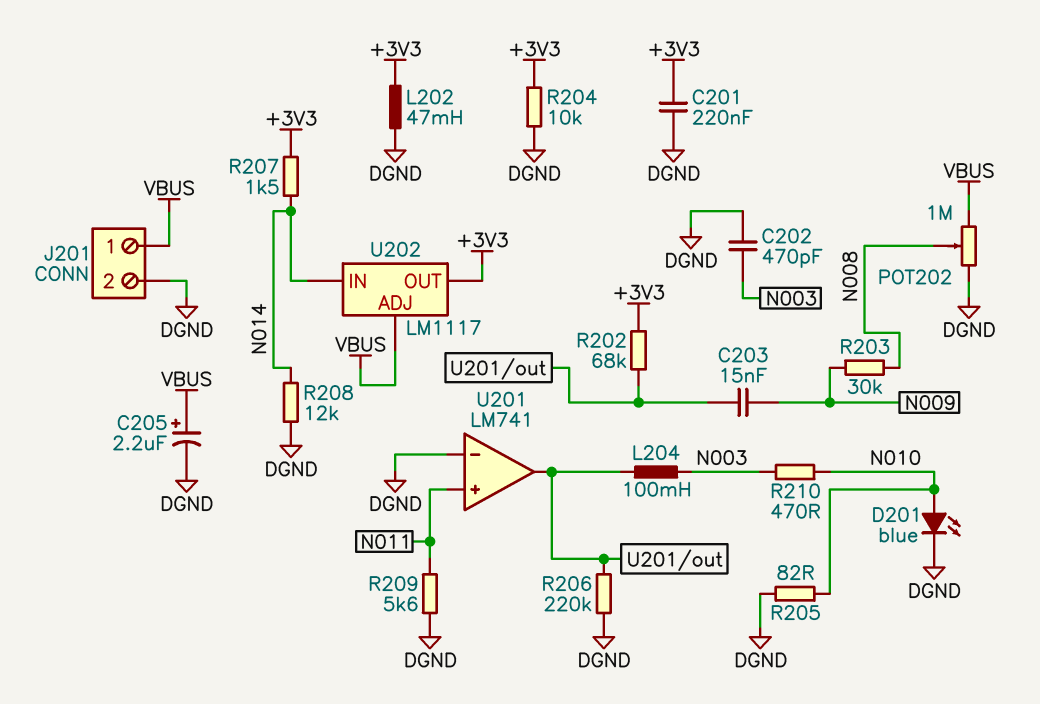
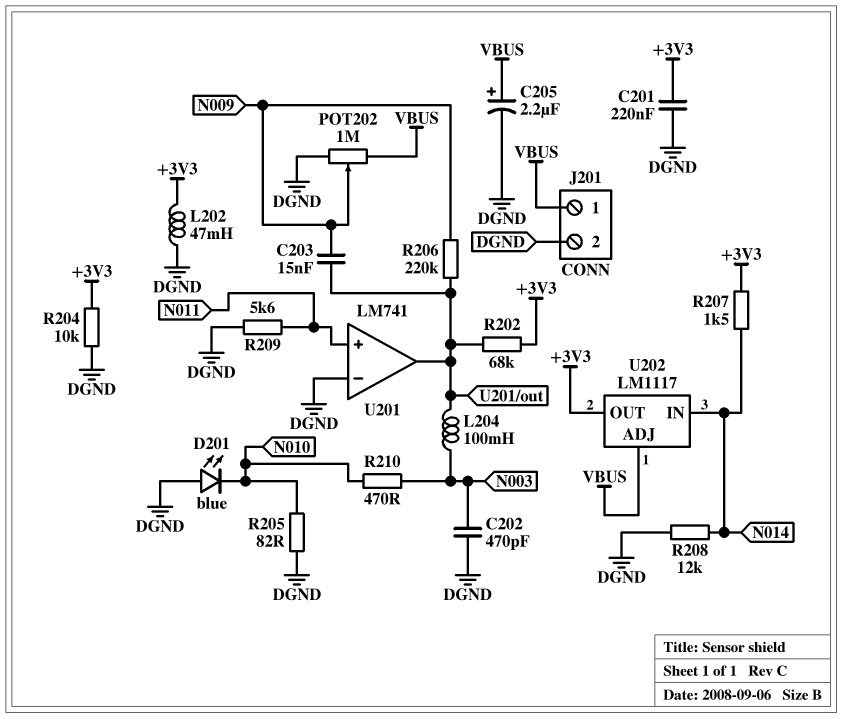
D201: LED blue (A N010, K DGND) -> LED blue (A DGND, K N010)
POT202: 1M (DGND, VBUS, wiper N008) -> 1M (DGND, VBUS, wiper N009)
R203: 30k (N008, N009) -> none
R206: 220k (DGND, U201/out) -> 220k (N009, U201/out)

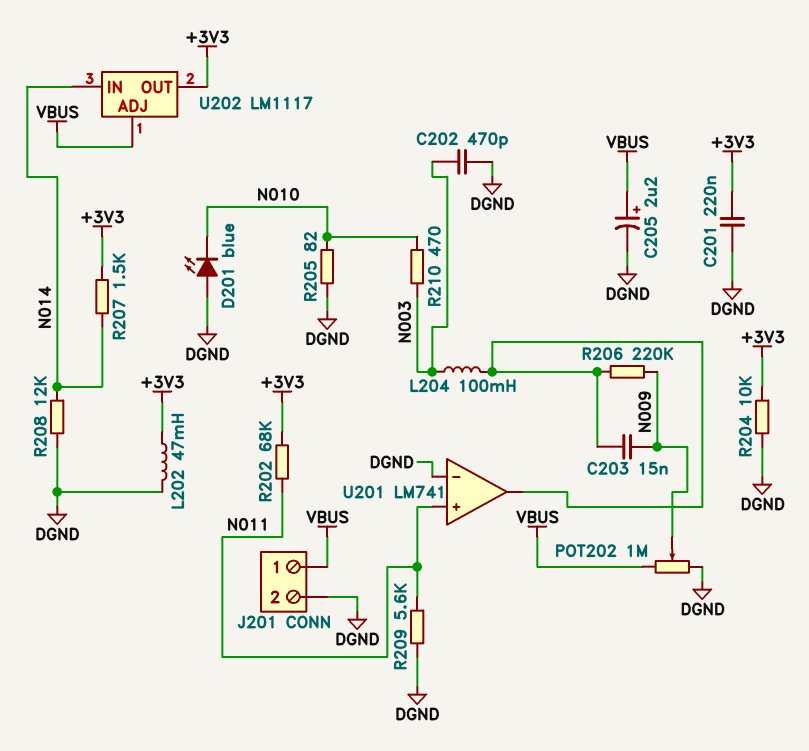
R202: 68k (+3V3, U201/out) -> 68k (+3V3, N011)

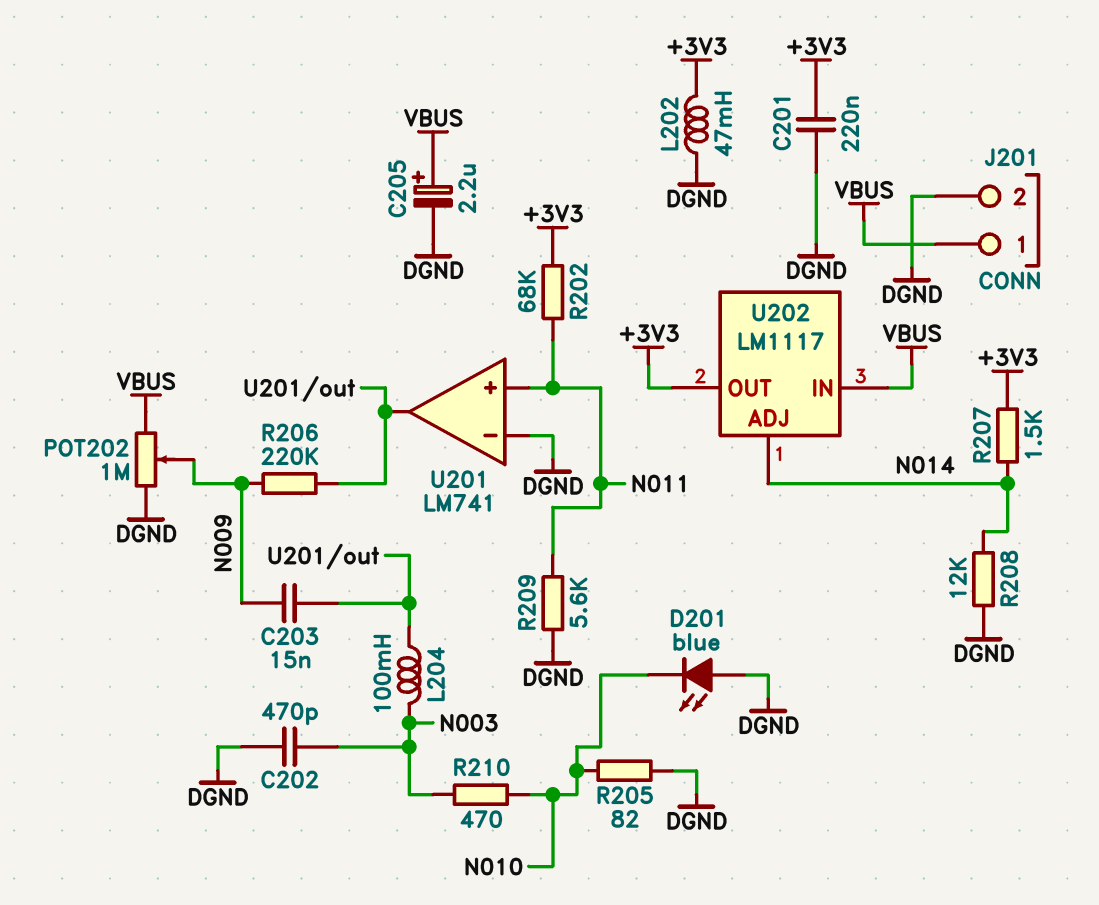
R204: 10k (+3V3, DGND) -> none
U202 pin ADJ: VBUS -> N014
U202 pin IN: N014 -> VBUS

